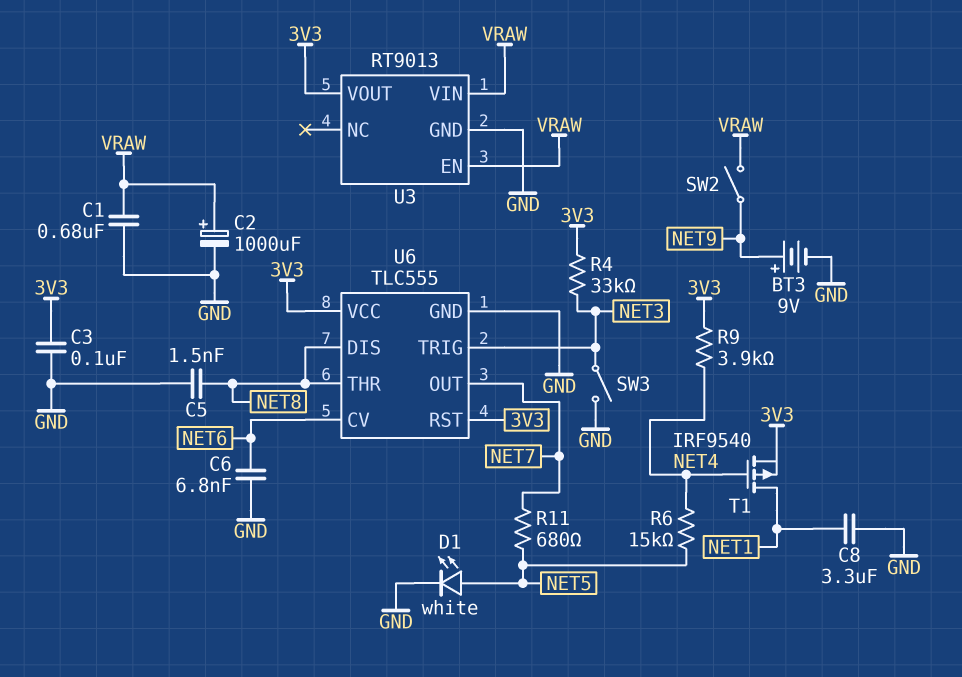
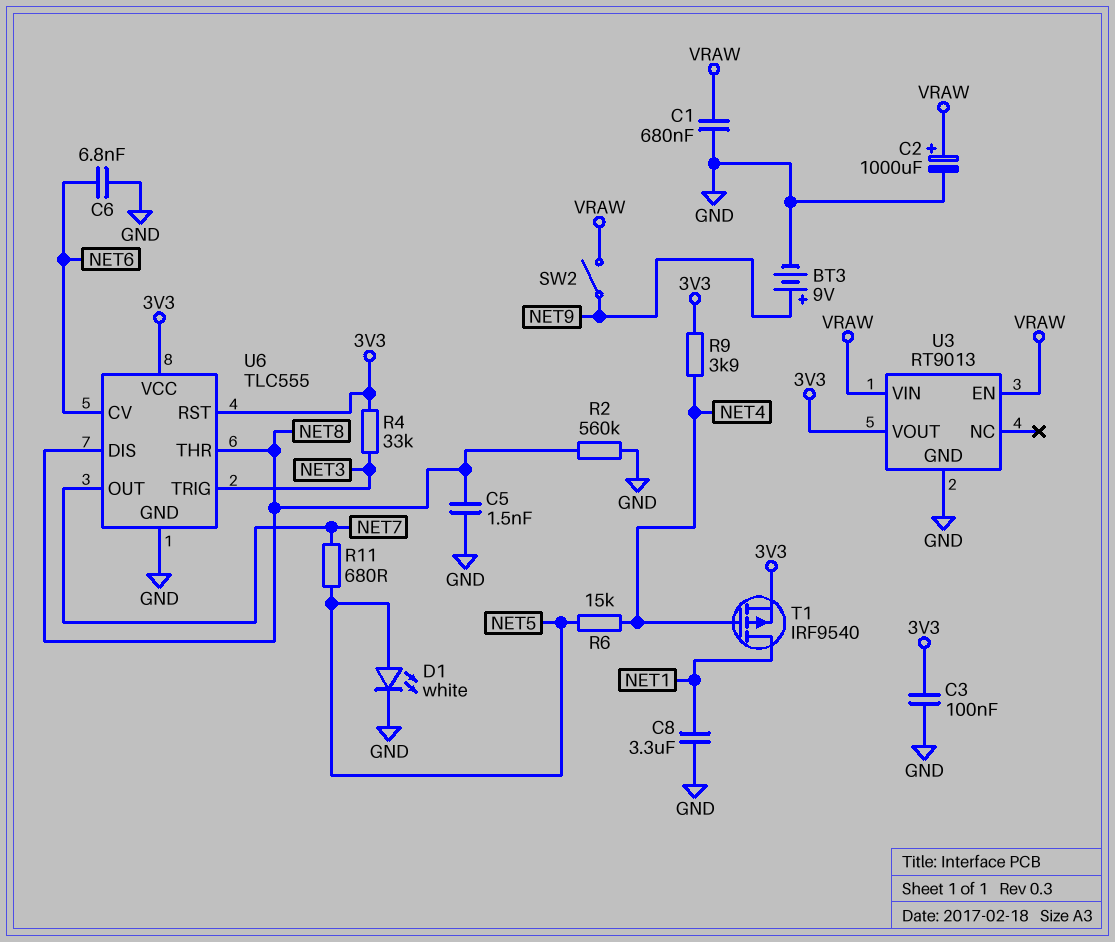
R2: none -> 560k (GND, NET8)
SW3: switch (GND, NET3) -> none

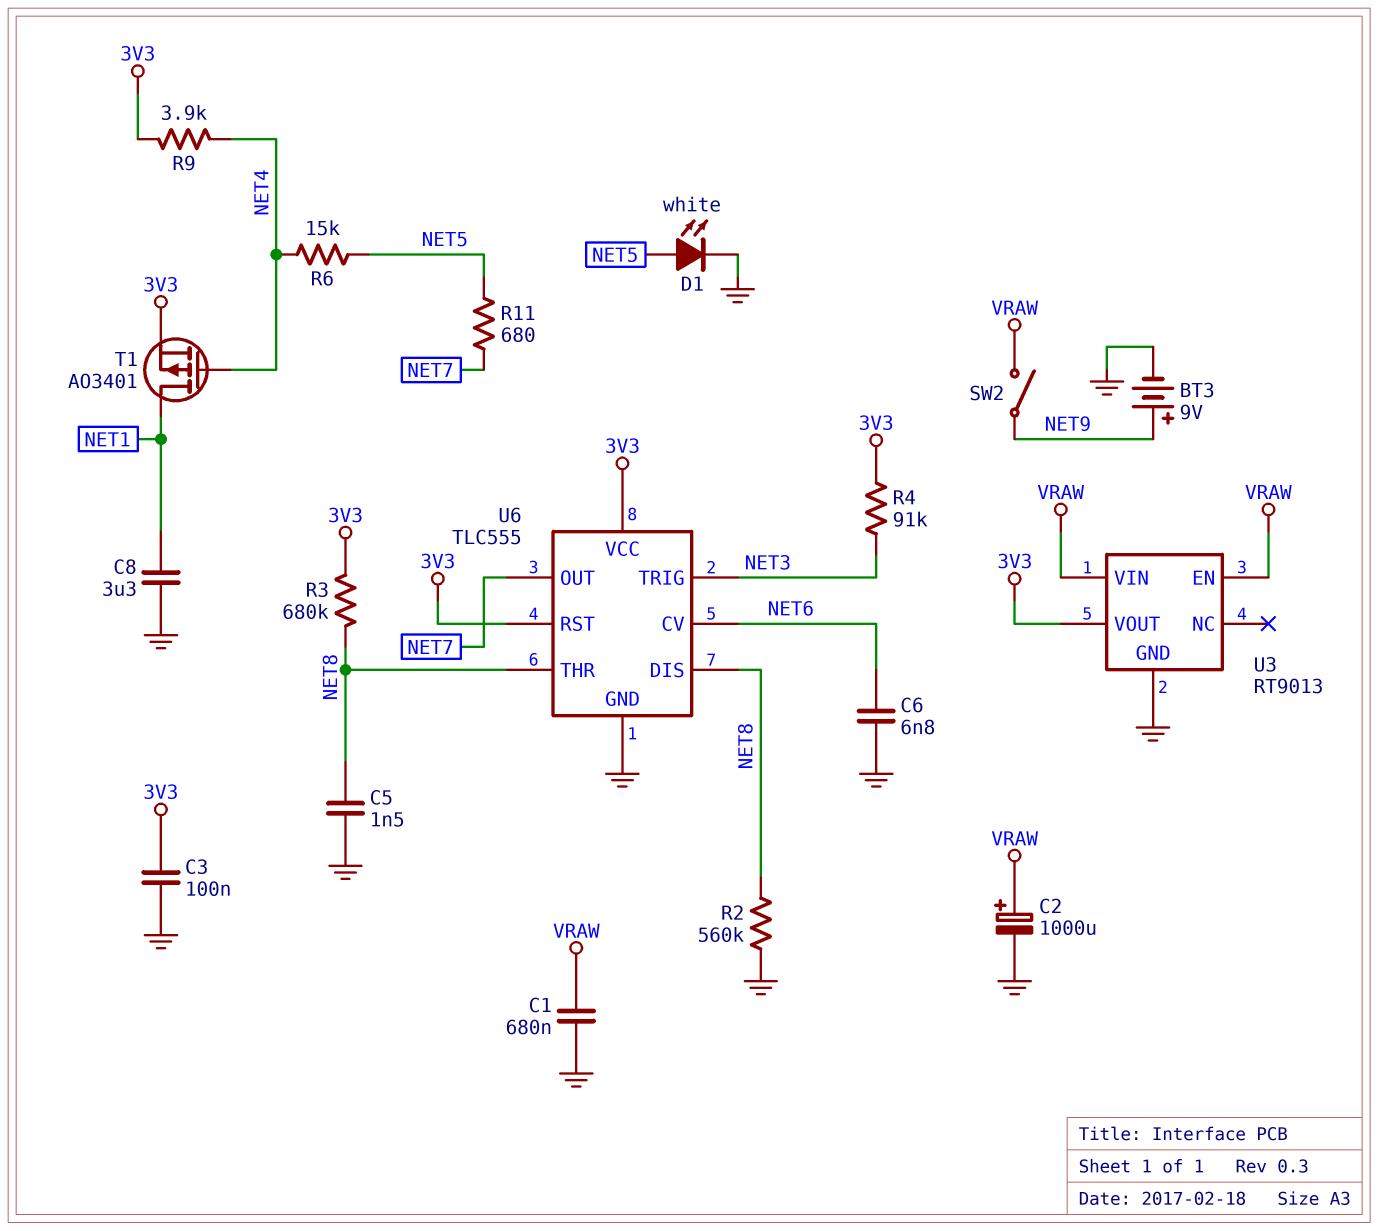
R3: none -> 680k (3V3, NET8)
R4: 33k (3V3, NET3) -> 91k (3V3, NET3)
T1: PMOS IRF9540 (G NET4, D NET1, S 3V3) -> PMOS AO3401 (G NET4, D NET1, S 3V3)

